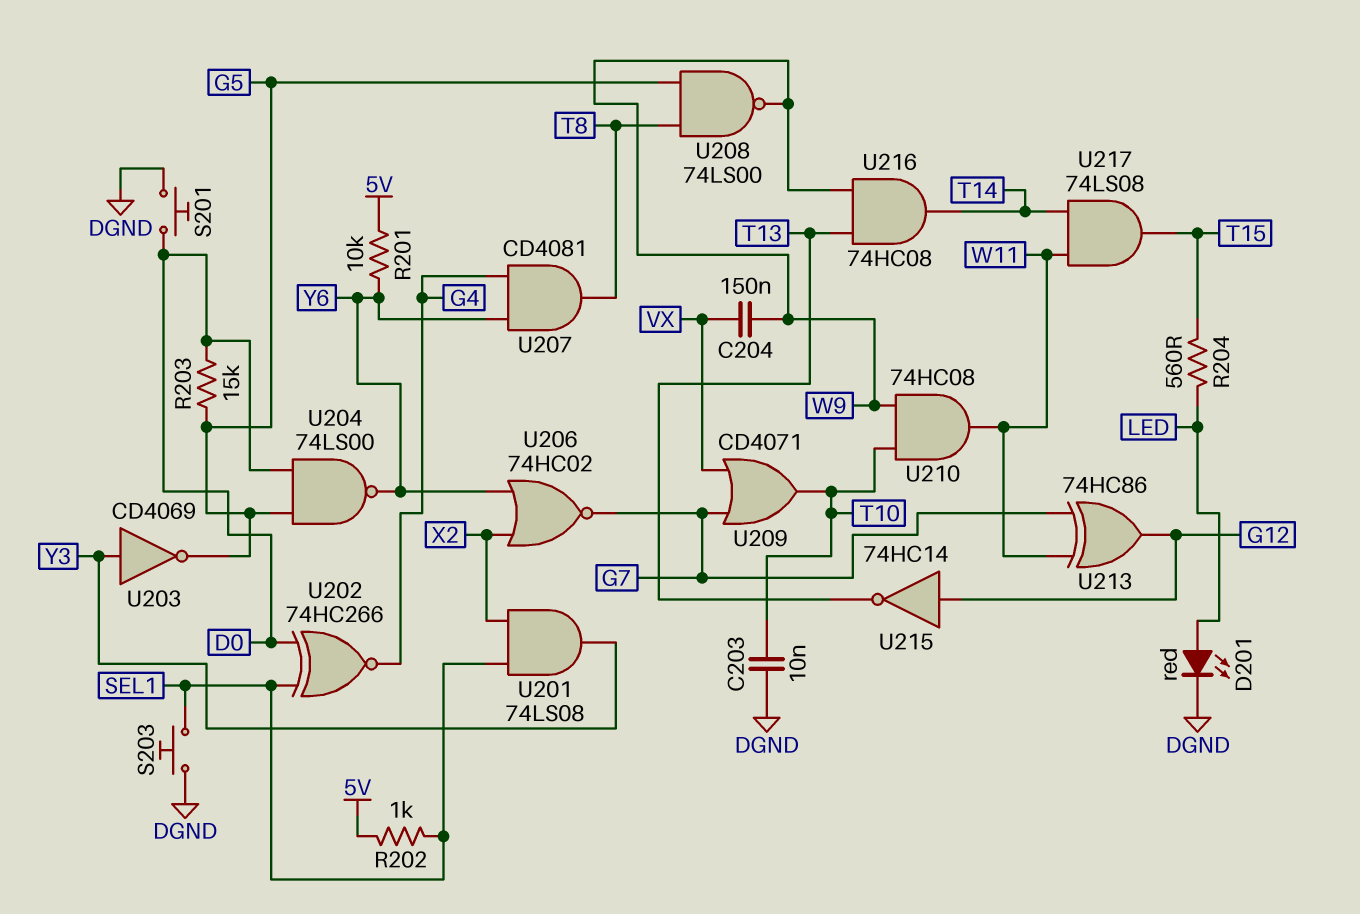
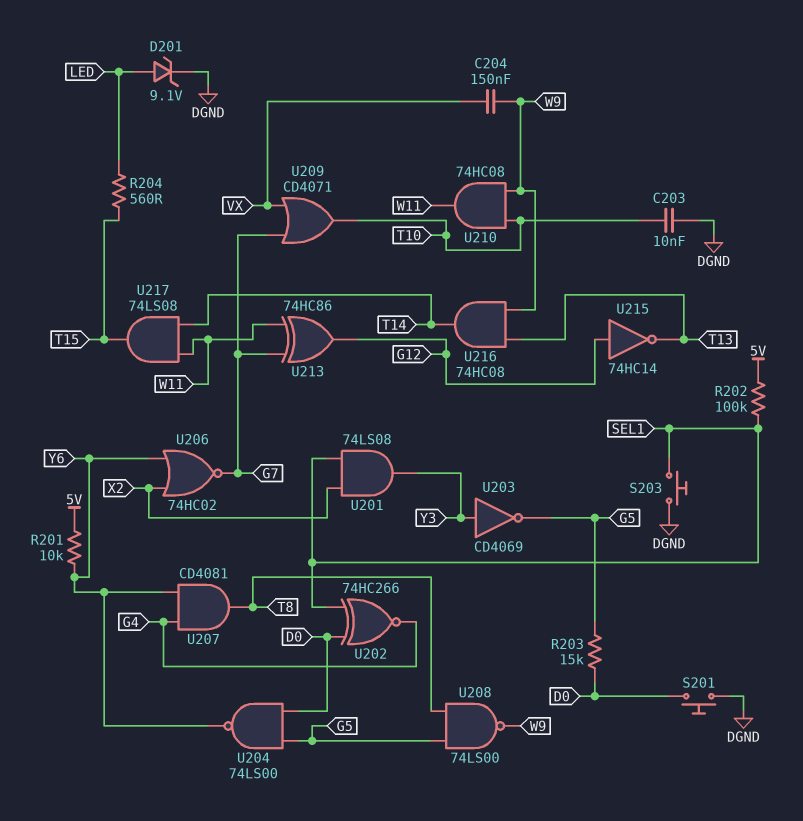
D201: LED red (A LED, K DGND) -> zener 9.1V (A LED, K DGND)
R202: 1k (5V, SEL1) -> 100k (5V, SEL1)

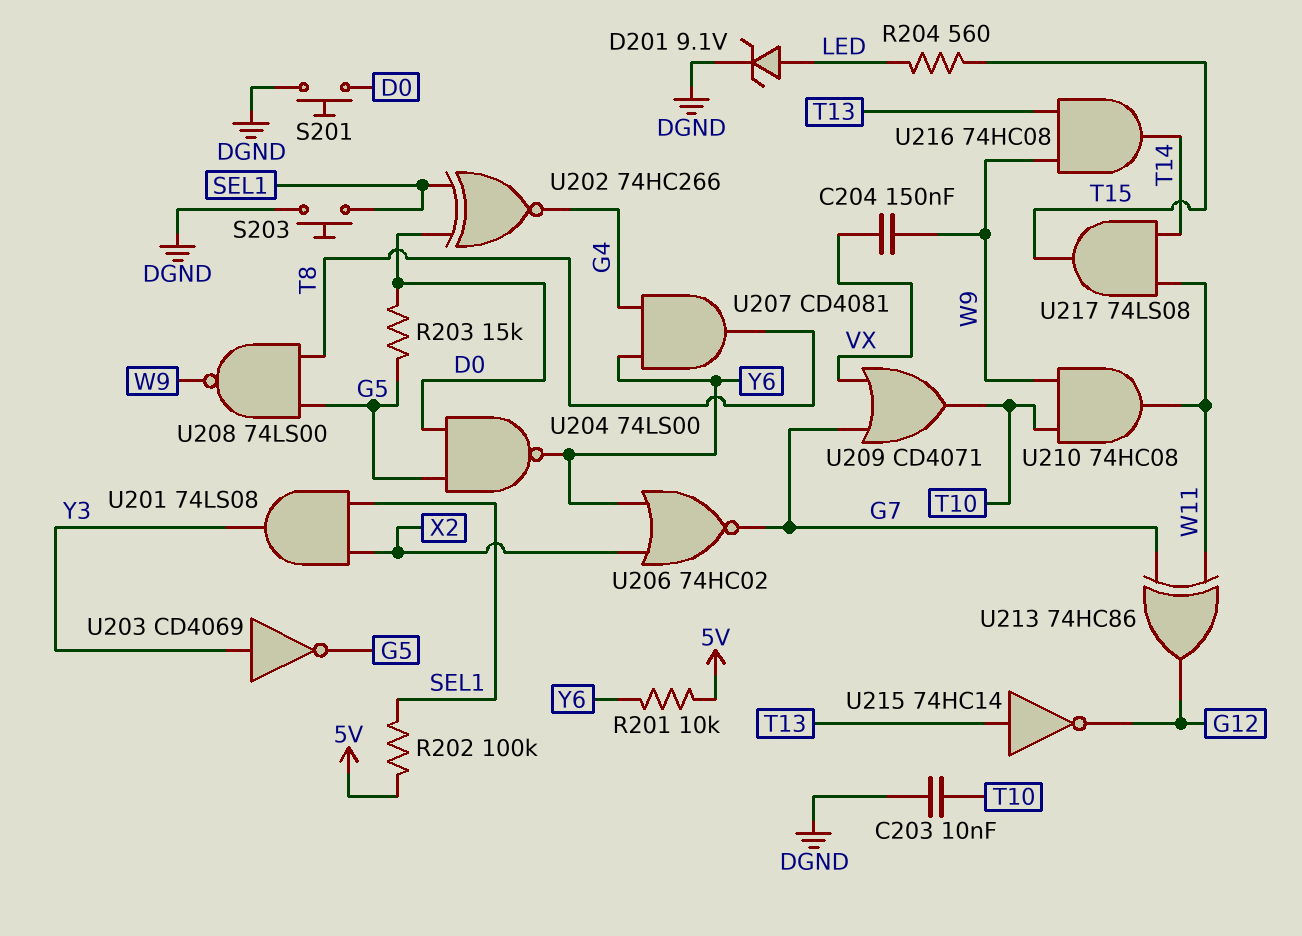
U215: NOT 74HC14 (in G12, out T13) -> NOT 74HC14 (in T13, out G12)

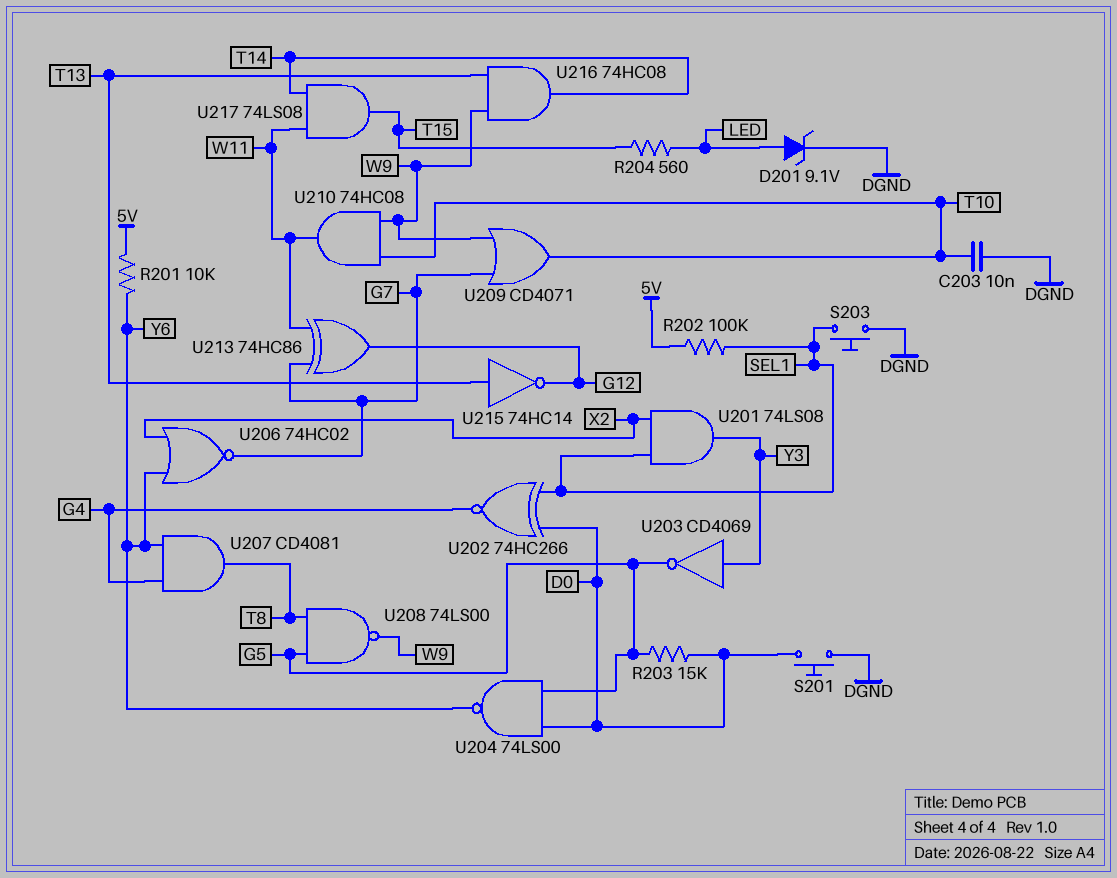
C204: 150nF (VX, W9) -> none
U209: OR CD4071 (in G7, in VX, out T10) -> OR CD4071 (in G7, in W9, out T10)

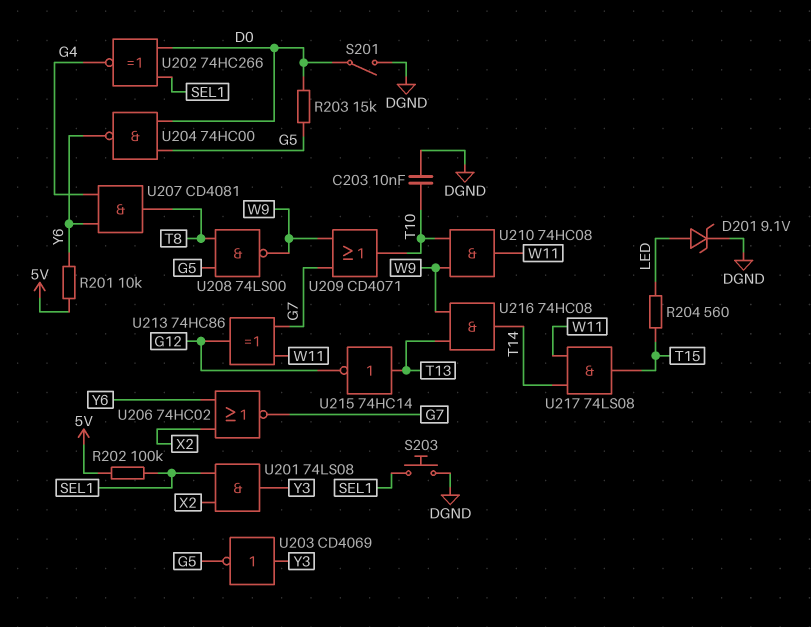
S201: button (D0, DGND) -> switch (D0, DGND)
U204: NAND 74LS00 (in D0, in G5, out Y6) -> NAND 74HC00 (in D0, in G5, out Y6)

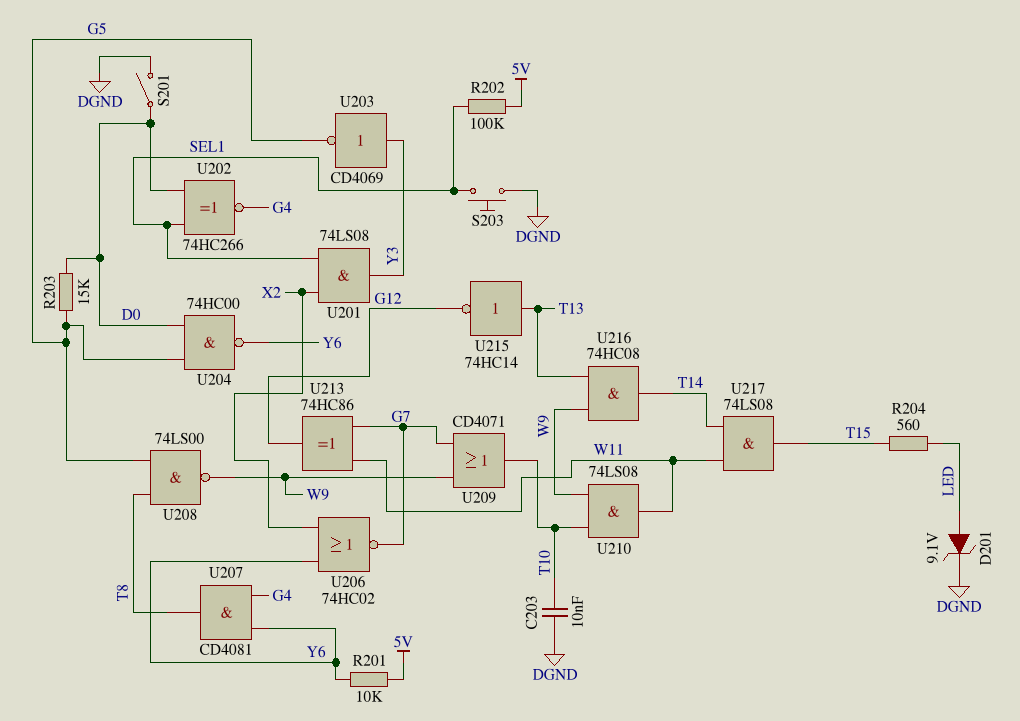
U210: AND 74HC08 (in T10, in W9, out W11) -> AND 74LS08 (in T10, in W9, out W11)

